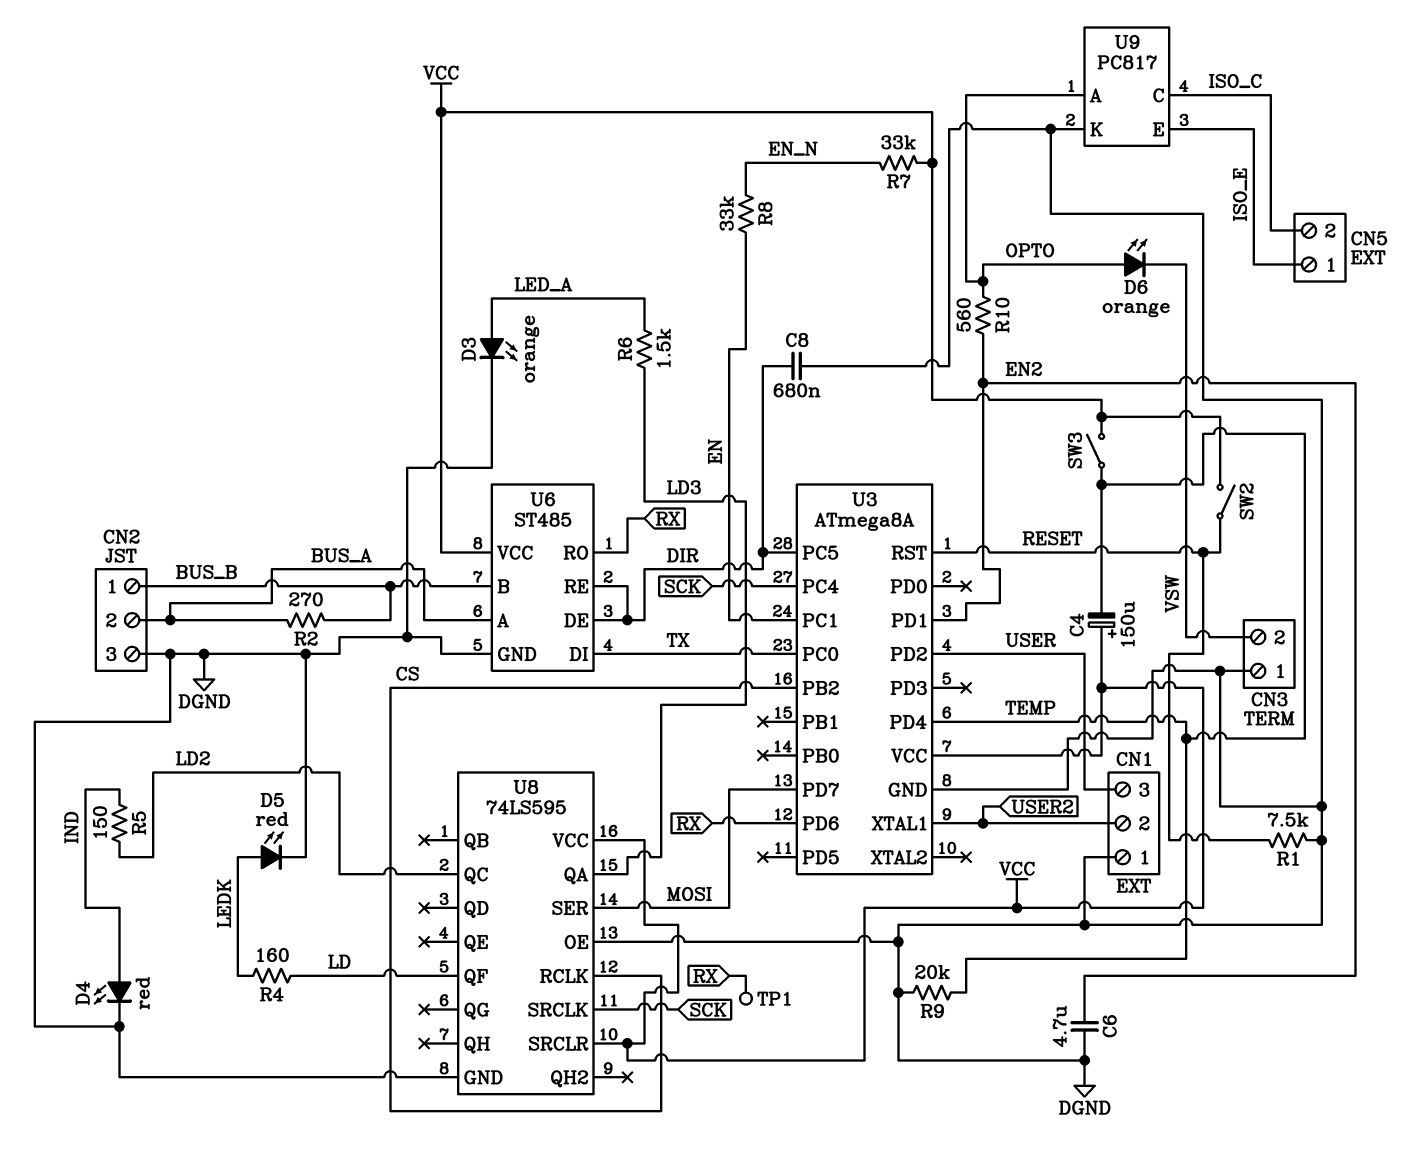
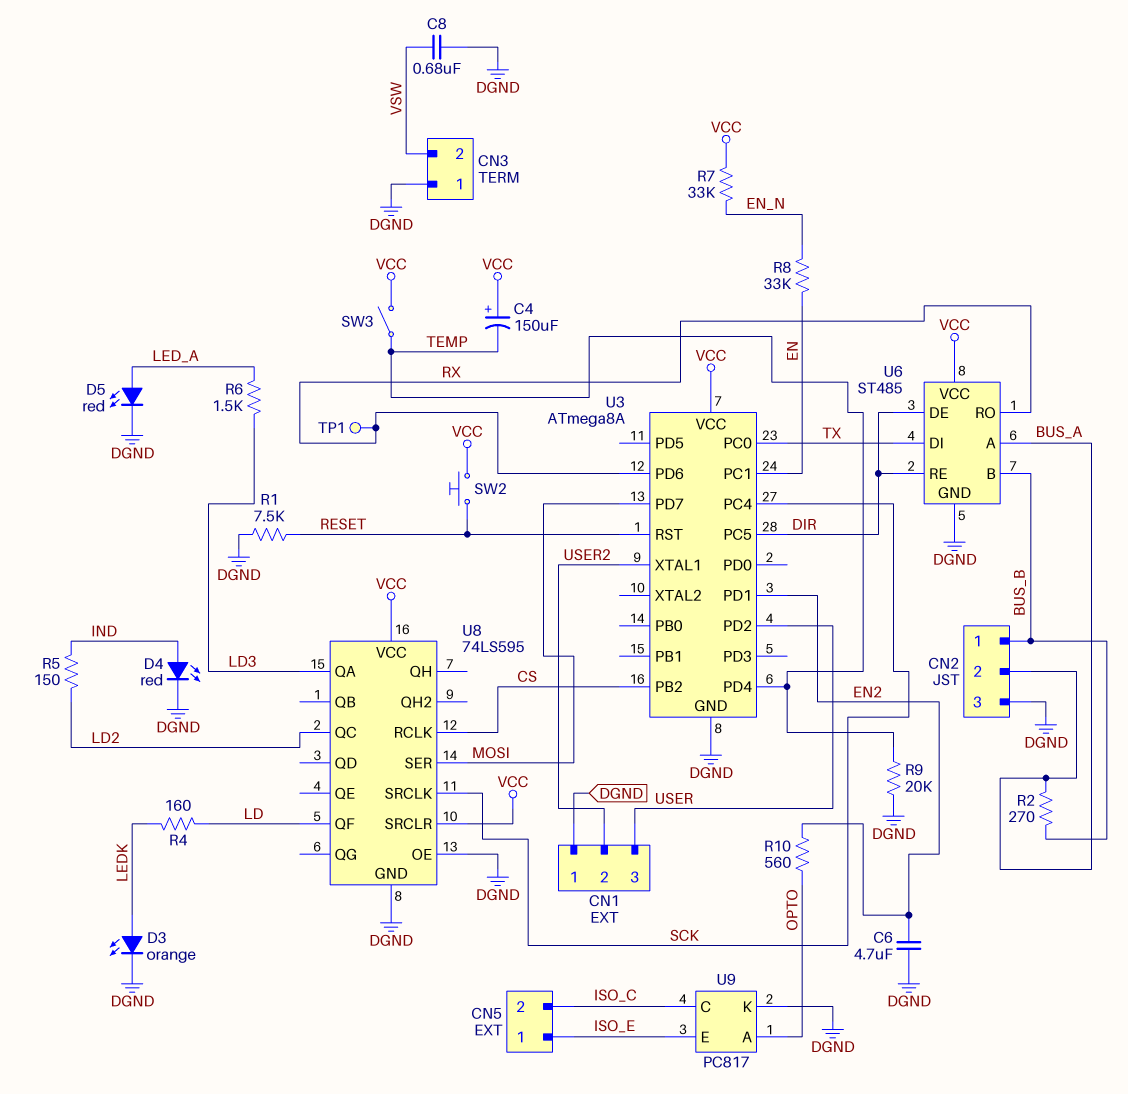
C8: 680nF (DGND, DIR) -> 680nF (DGND, VSW)
D3: LED orange (A LED_A, K DGND) -> LED orange (A LEDK, K DGND)
D5: LED red (A LEDK, K DGND) -> LED red (A LED_A, K DGND)
D6: LED orange (A OPTO, K VSW) -> none
SW2: switch (RESET, VCC) -> button (RESET, VCC)

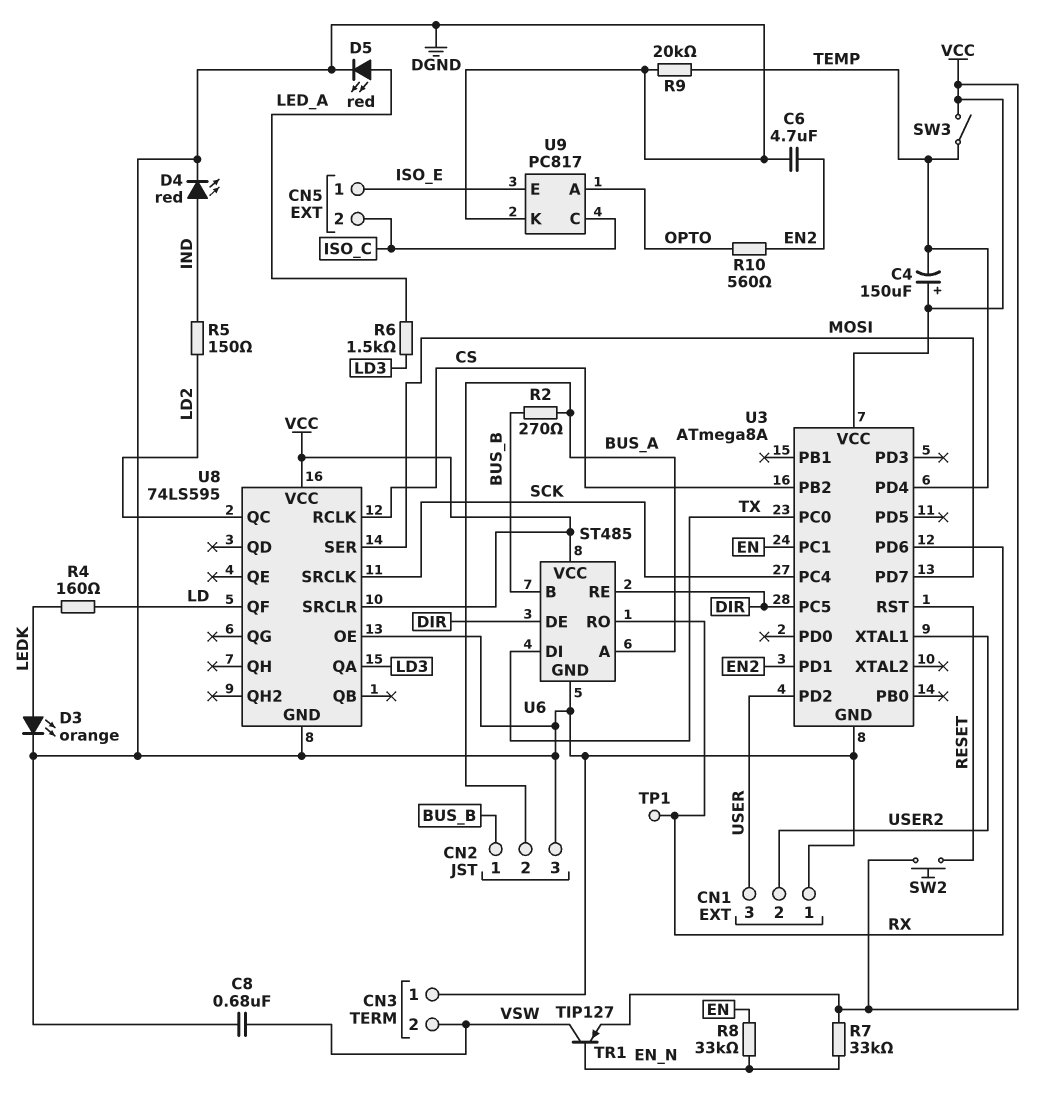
R1: 7.5k (DGND, RESET) -> none
TR1: none -> PNP TIP127 (B EN_N, C VSW, E VCC)

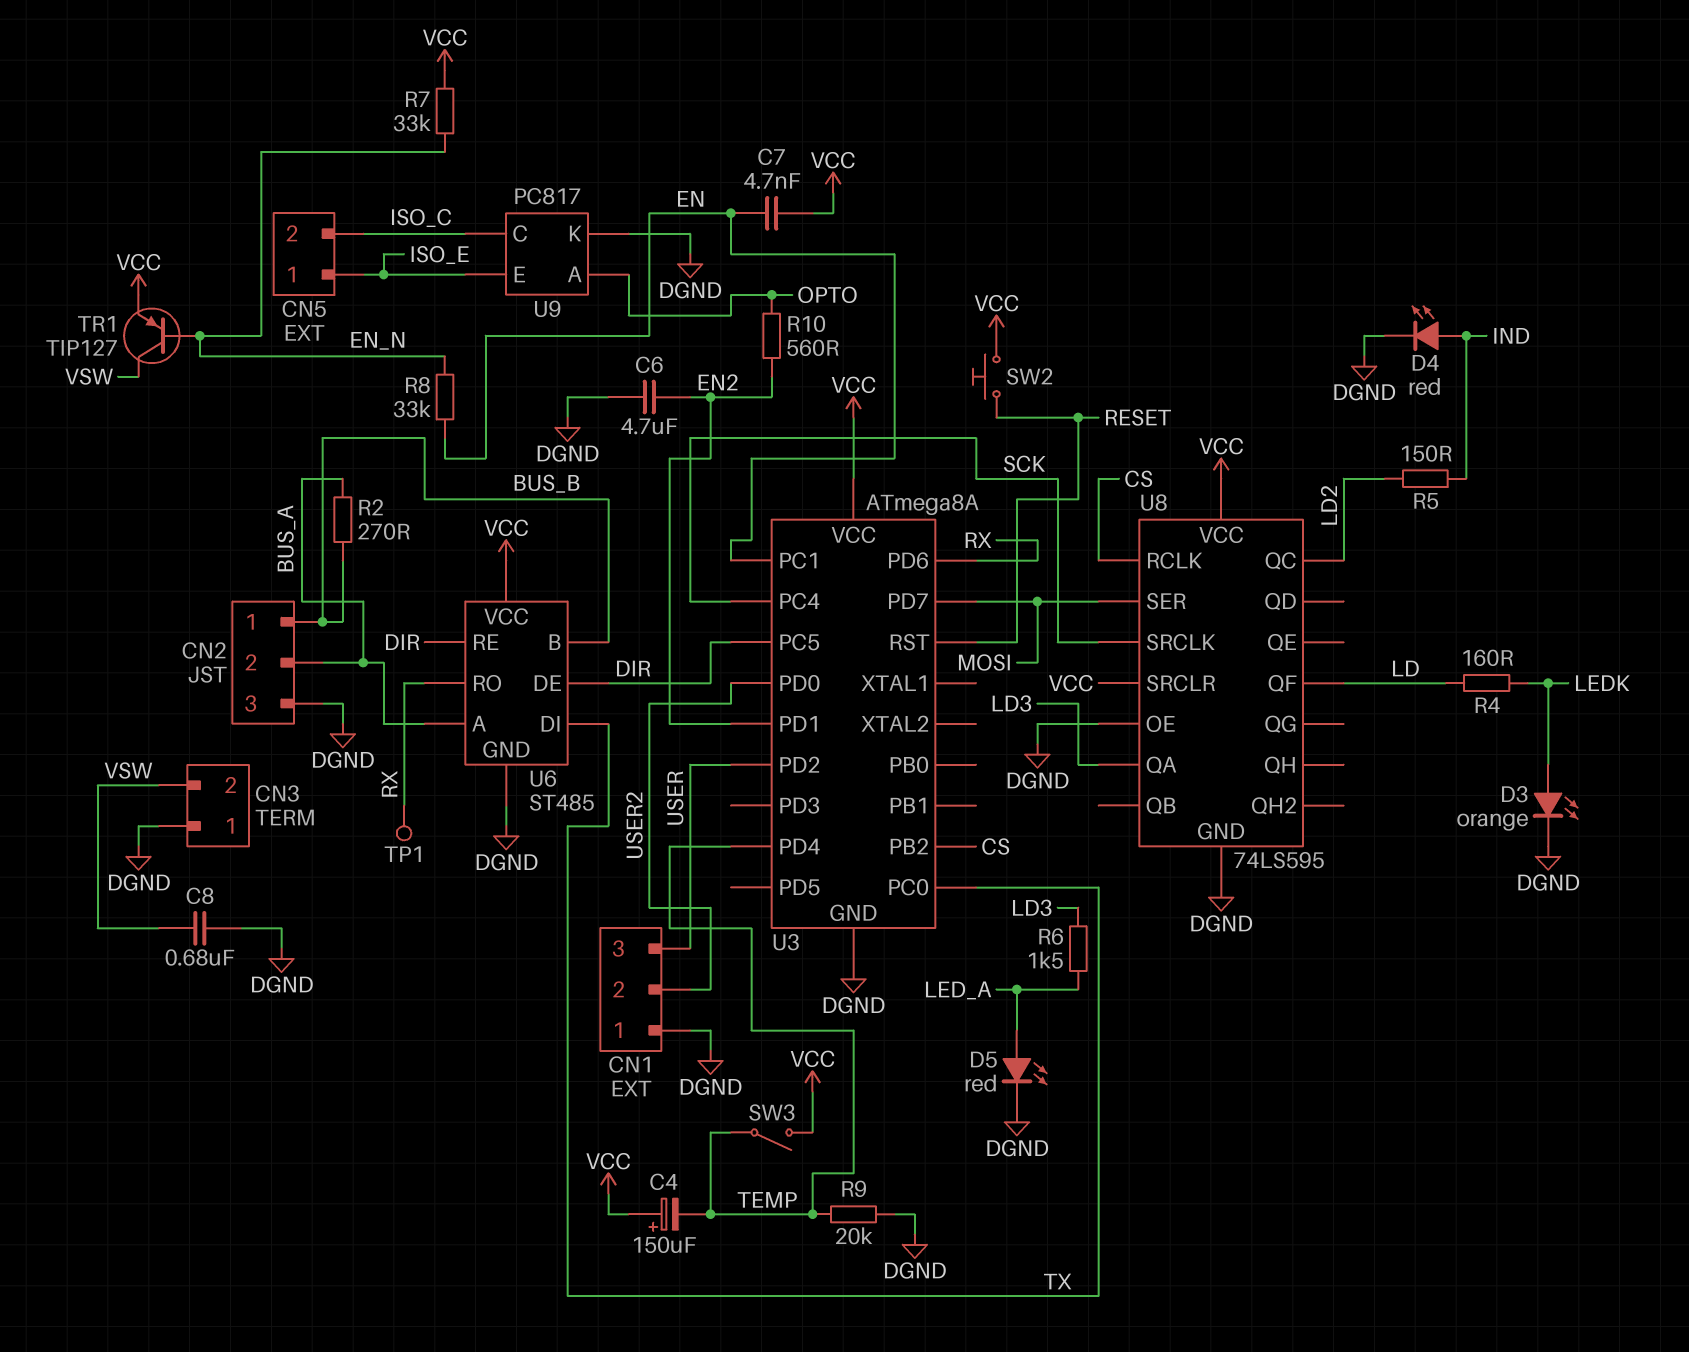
C7: none -> 4.7nF (EN, VCC)
U3 pin PD0: none -> USER2
U3 pin XTAL1: USER2 -> none

